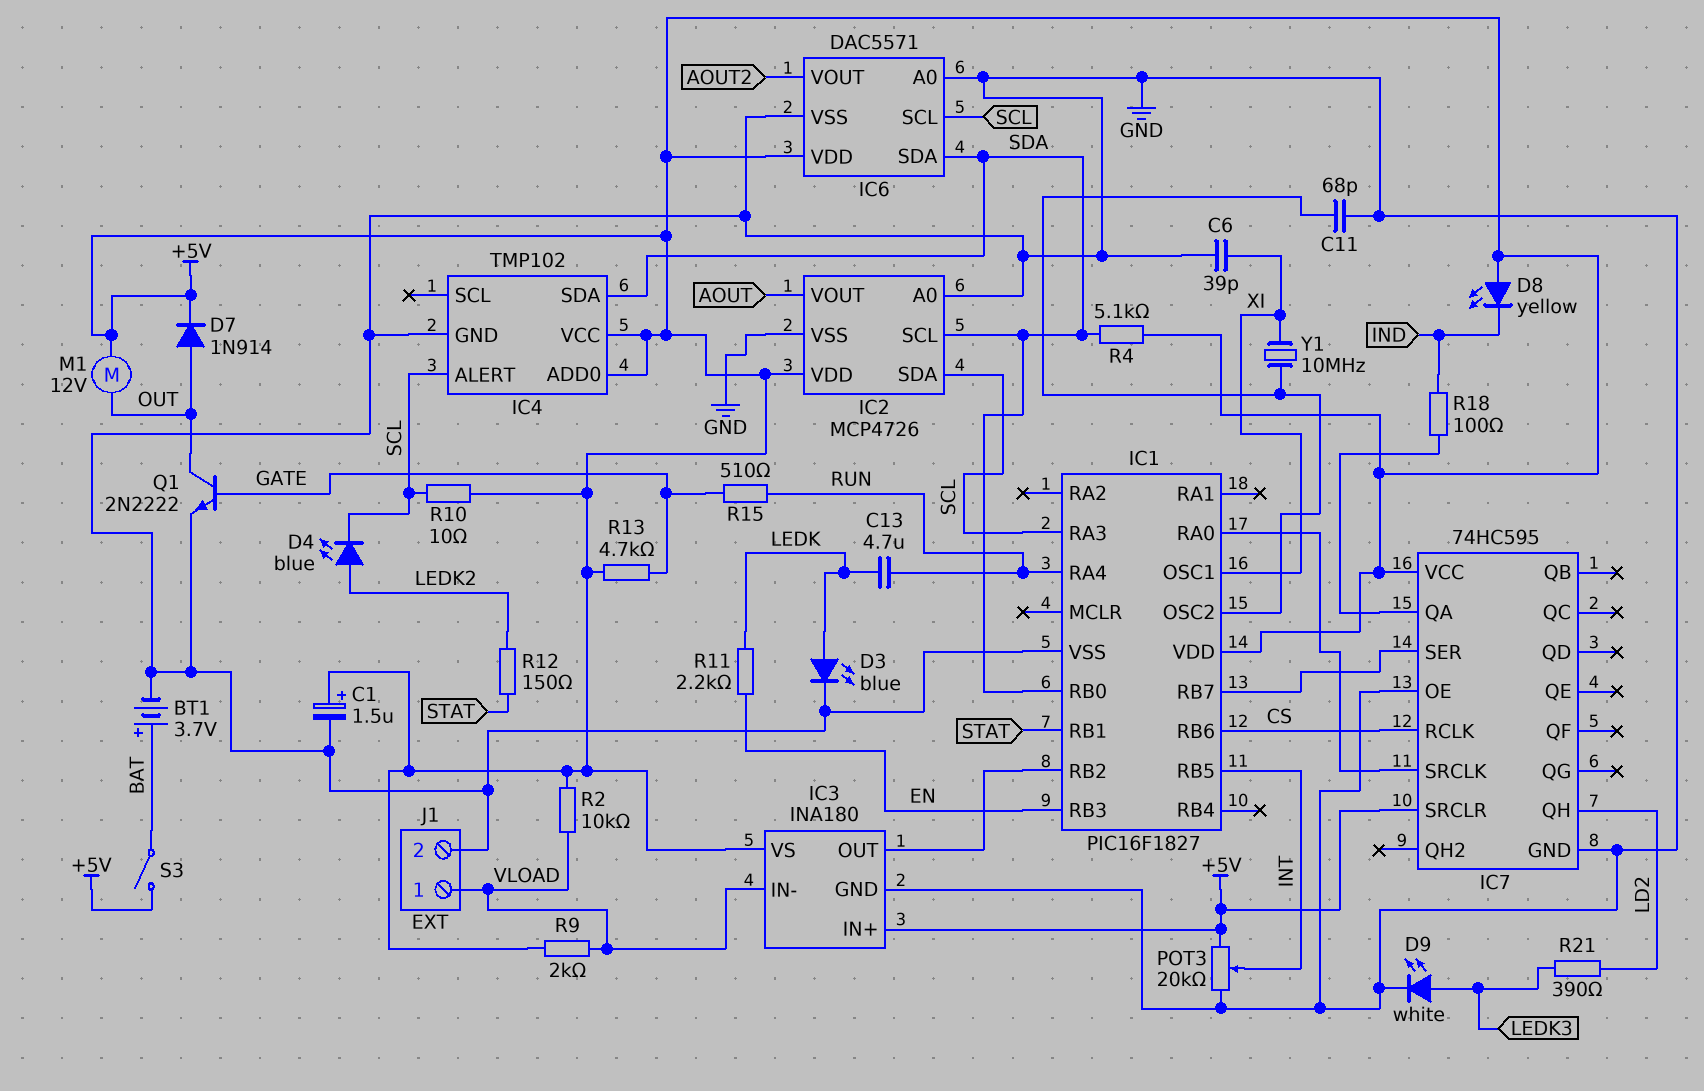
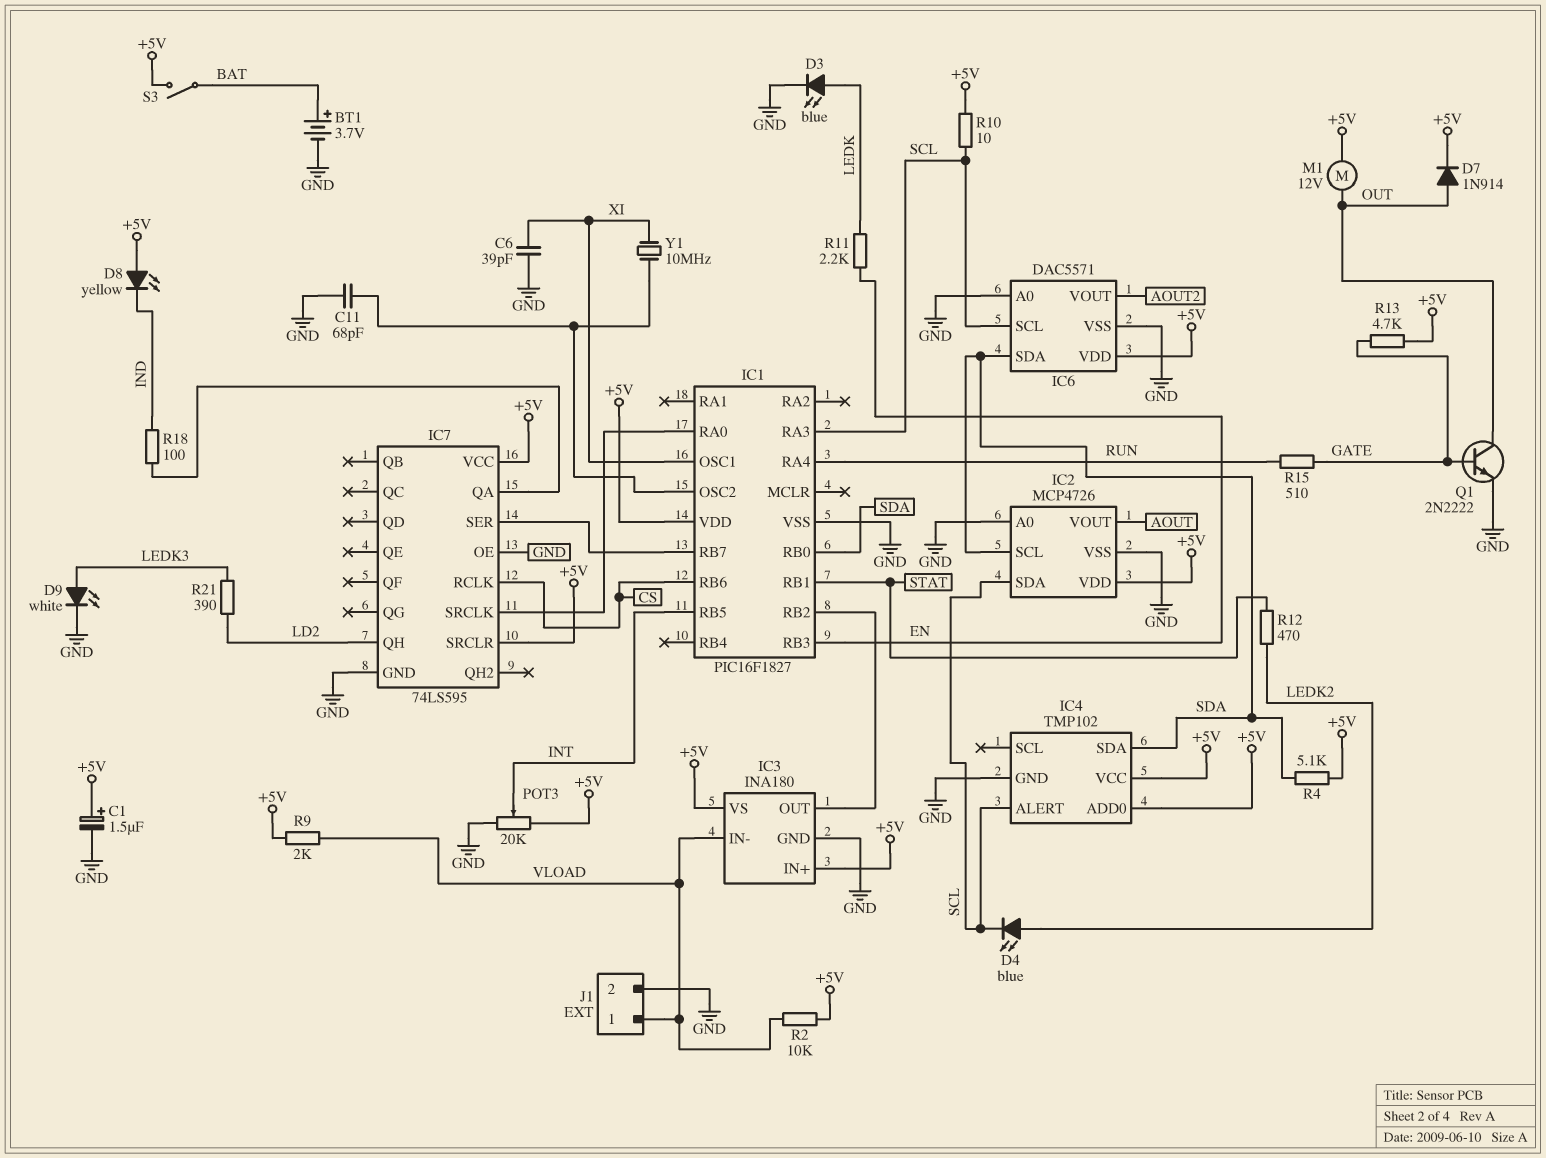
C13: 4.7uF (LEDK, RUN) -> none
IC7: 74HC595 -> 74LS595
R12: 150 (LEDK2, STAT) -> 470 (LEDK2, STAT)

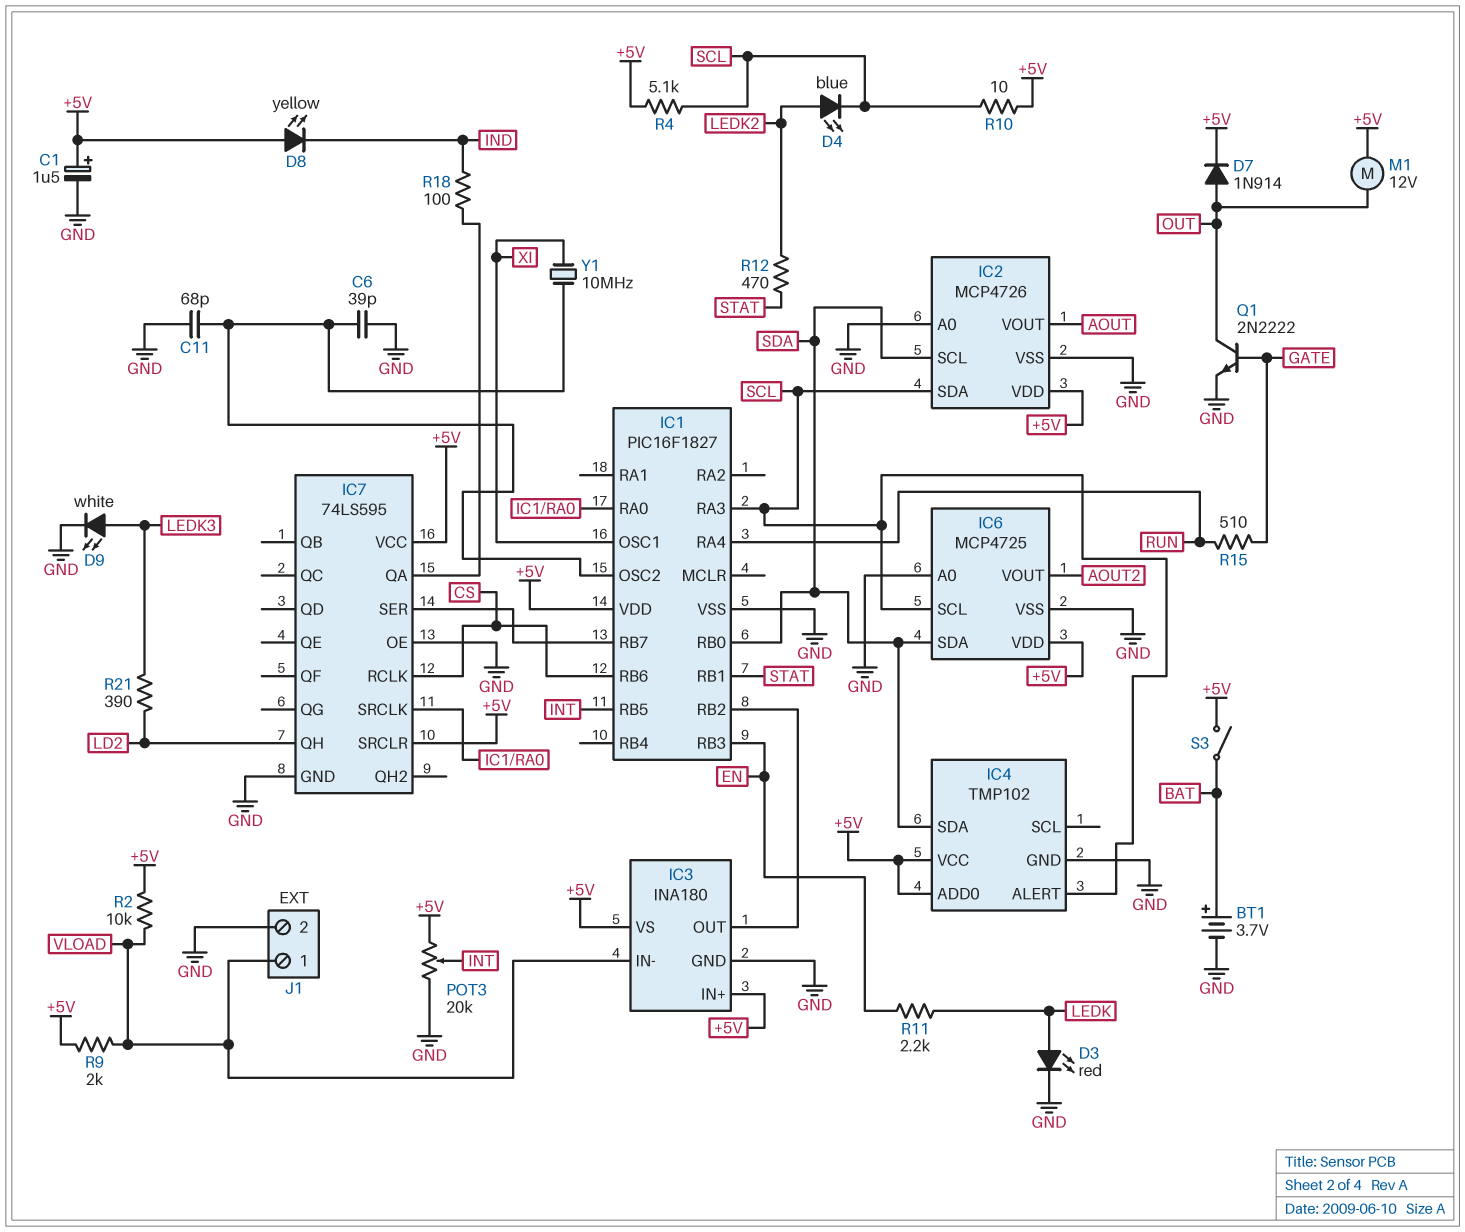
C6: 39pF (GND, XI) -> 39pF (GND, IC1/OSC2)
D3: LED blue (A LEDK, K GND) -> LED red (A LEDK, K GND)
IC6: DAC5571 -> MCP4725
R4: 5.1k (+5V, SDA) -> 5.1k (+5V, SCL)
R13: 4.7k (+5V, GATE) -> none

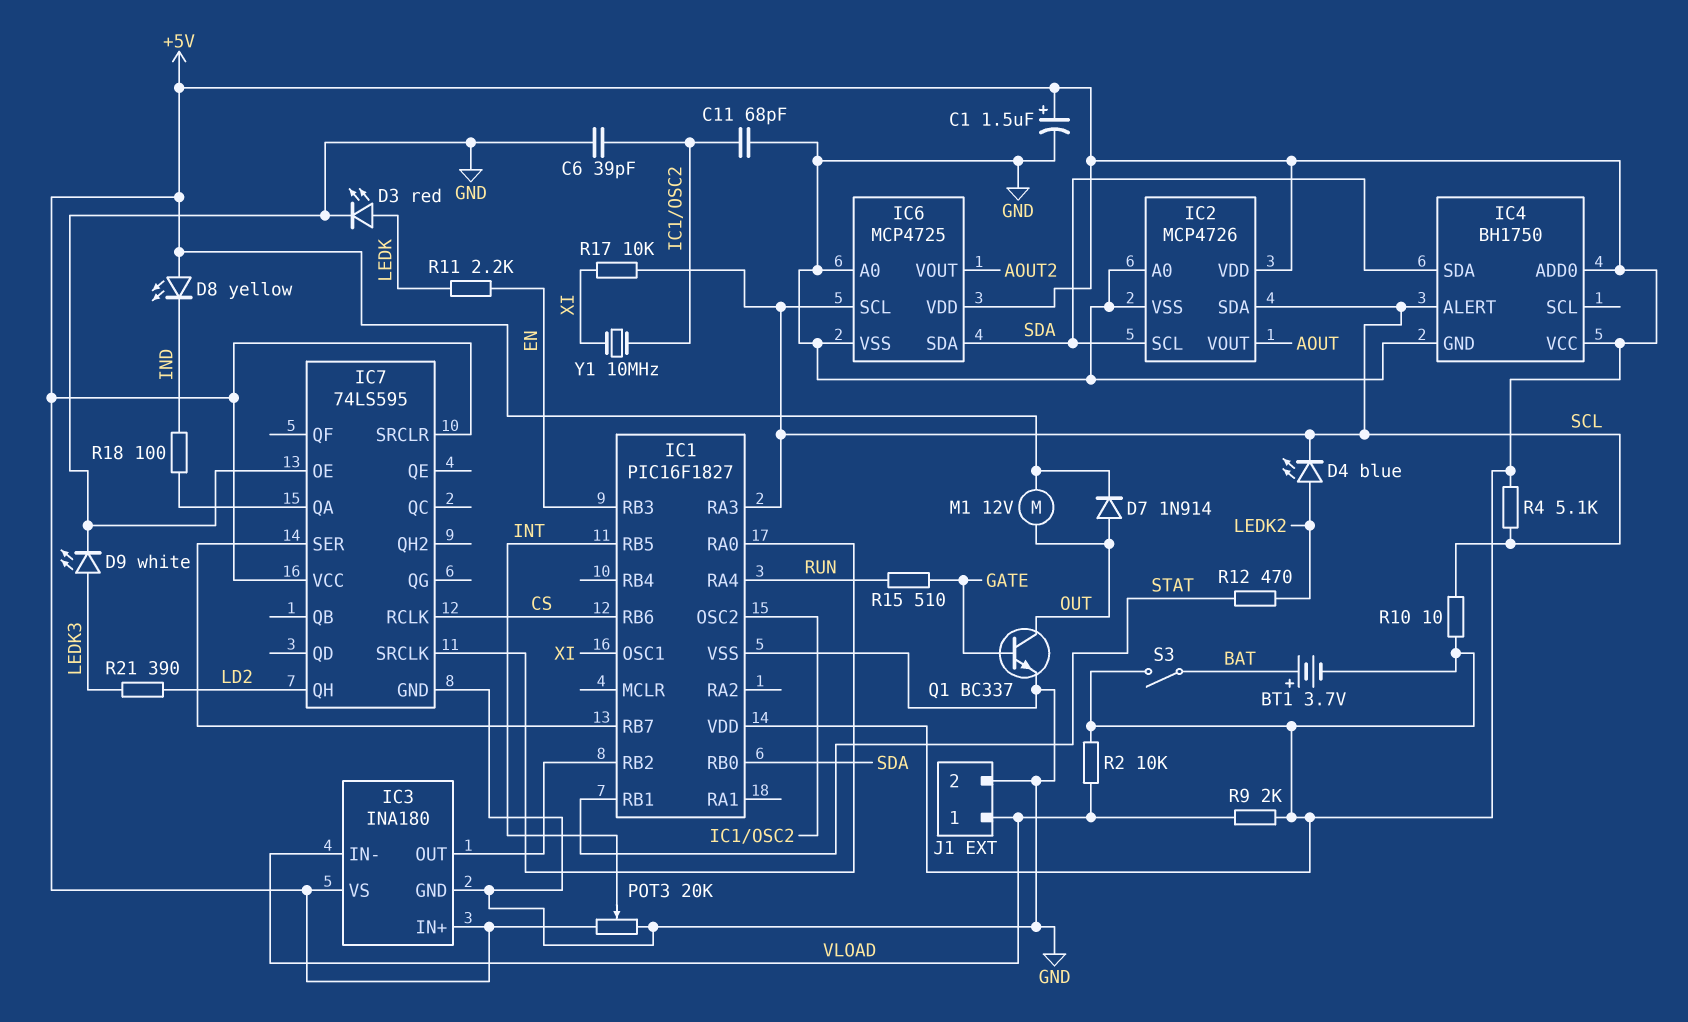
BT1: 3.7V (plus BAT, minus GND) -> 3.7V (plus BAT, minus +5V)
IC4: TMP102 -> BH1750
Q1: NPN 2N2222 (B GATE, C OUT, E GND) -> NPN BC337 (B GATE, C OUT, E GND)
R17: none -> 10k (SCL, XI)

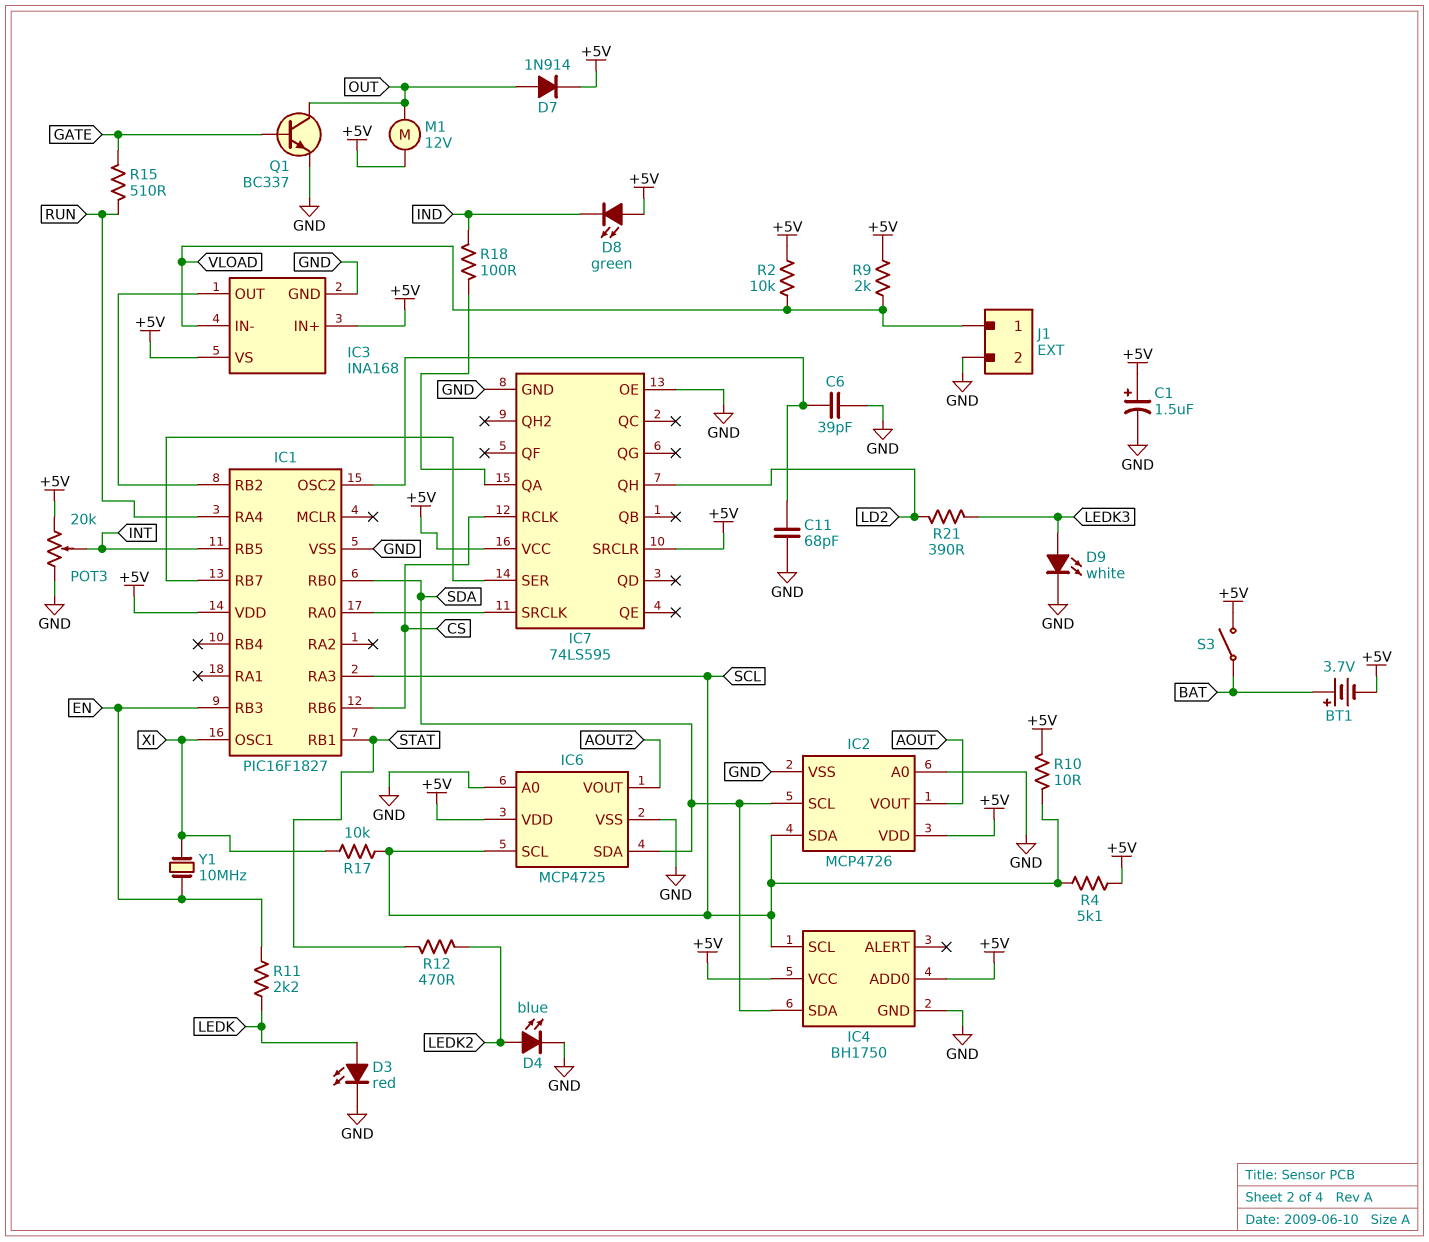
D4: LED blue (A LEDK2, K SCL) -> LED blue (A LEDK2, K GND)
D8: LED yellow (A +5V, K IND) -> LED green (A +5V, K IND)
IC3: INA180 -> INA168
IC4 pin ALERT: SCL -> none
IC4 pin SCL: none -> SCL
Y1: 10MHz (IC1/OSC2, XI) -> 10MHz (EN, XI)

